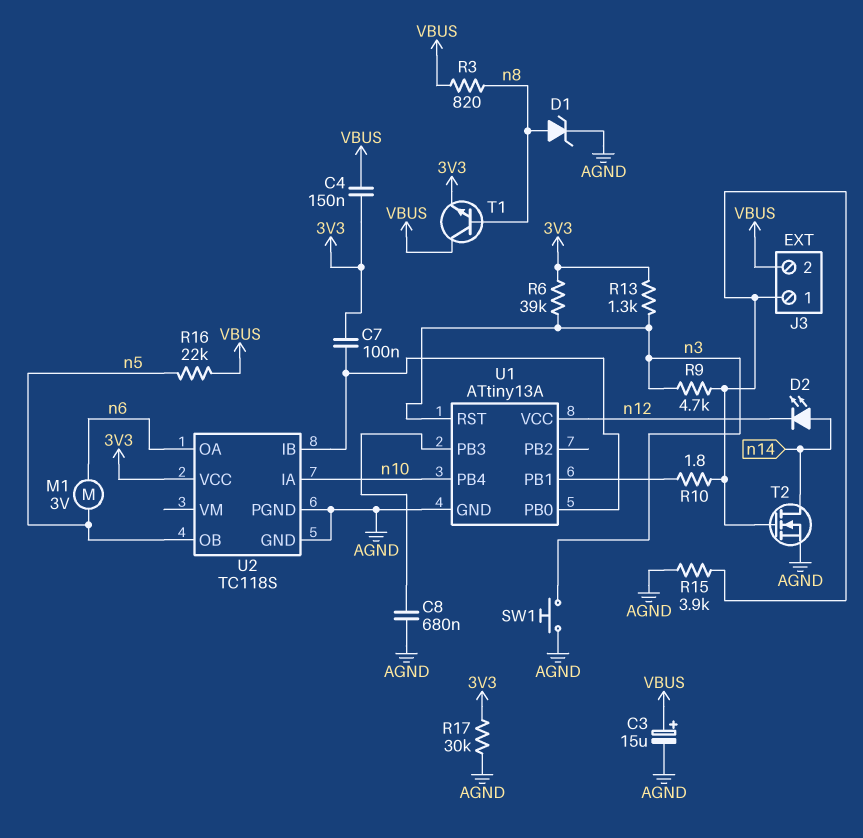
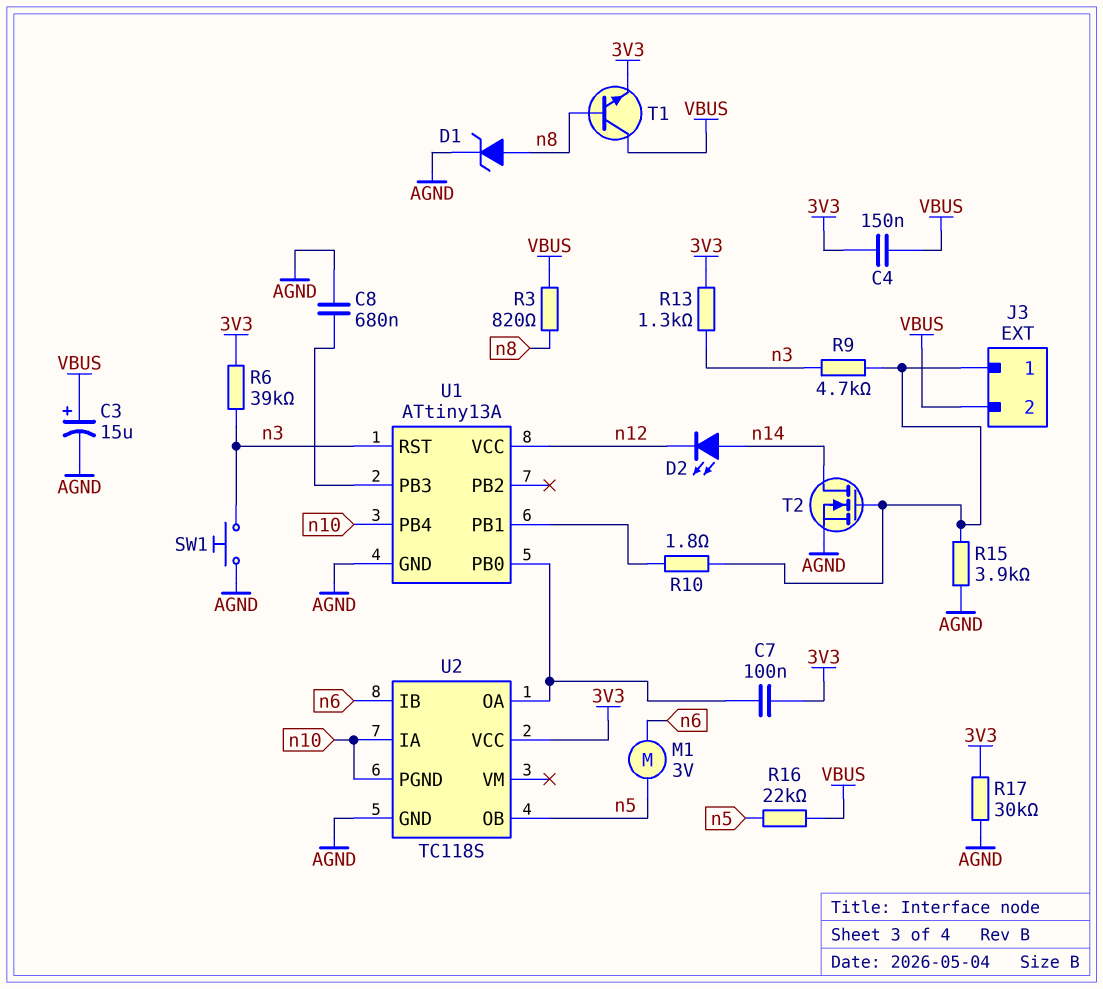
U2 pin IB: U1/PB0 -> n6
U2 pin OA: n6 -> U1/PB0
U2 pin PGND: AGND -> n10

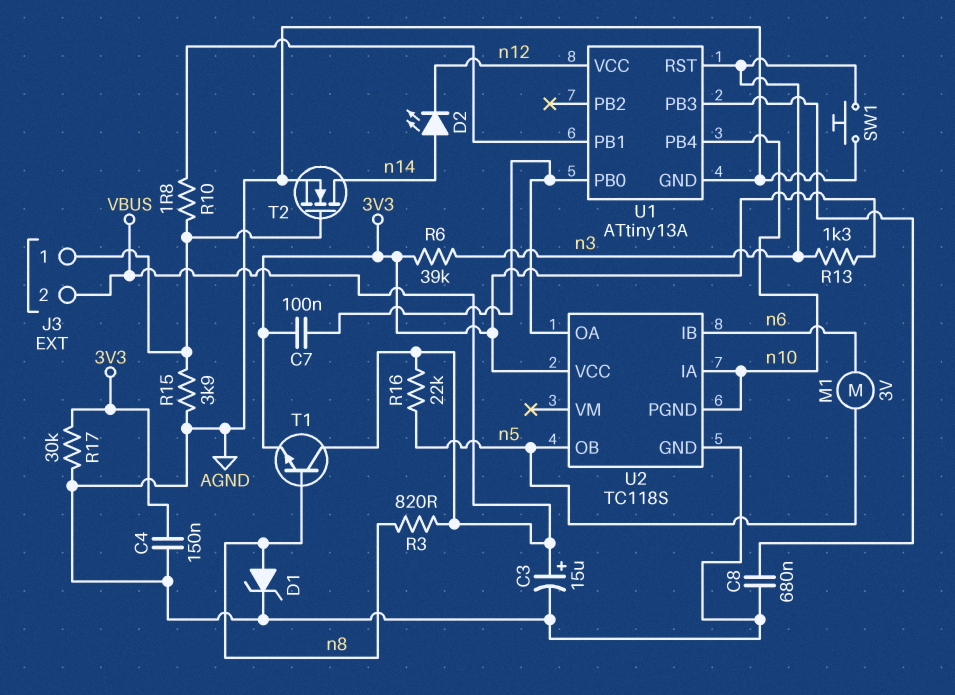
C4: 150nF (3V3, VBUS) -> 150nF (3V3, AGND)
R9: 4.7k (J3/1, n3) -> none

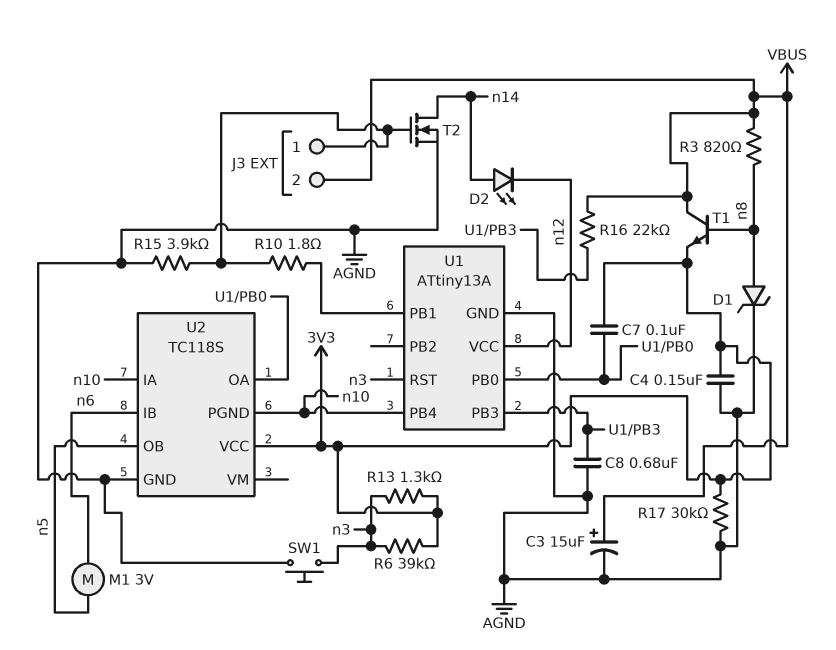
R16: 22k (VBUS, n5) -> 22k (U1/PB3, VBUS)

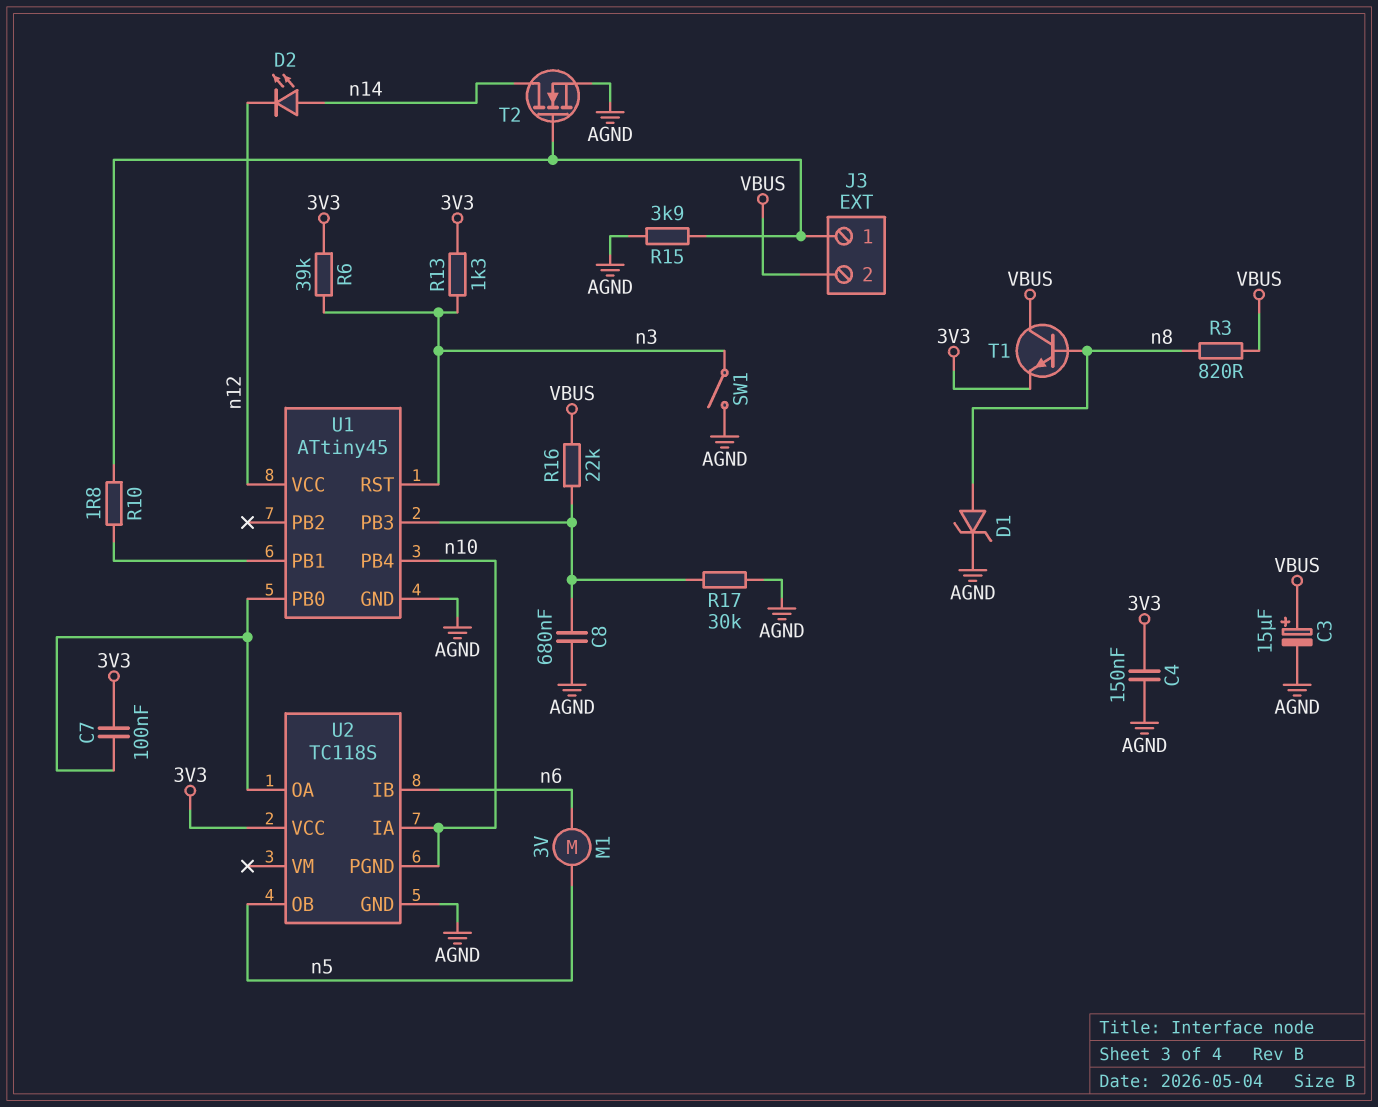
R17: 30k (3V3, AGND) -> 30k (AGND, U1/PB3)
SW1: button (AGND, n3) -> switch (AGND, n3)
U1: ATtiny13A -> ATtiny45

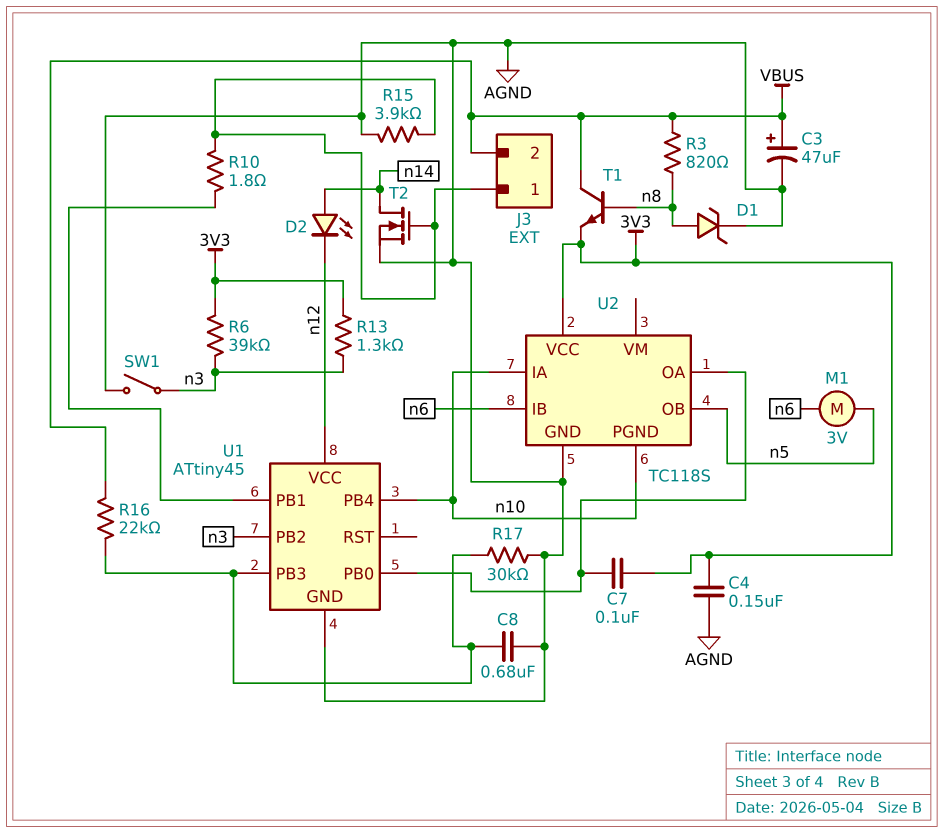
C3: 15uF (plus VBUS, minus AGND) -> 47uF (plus VBUS, minus AGND)
U1 pin PB2: none -> n3
U1 pin RST: n3 -> none

